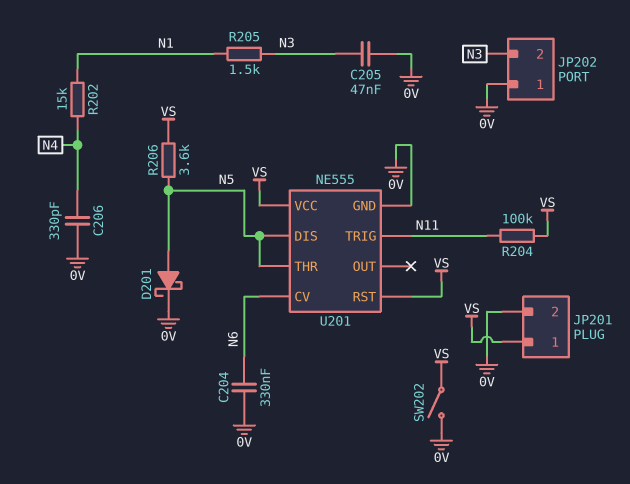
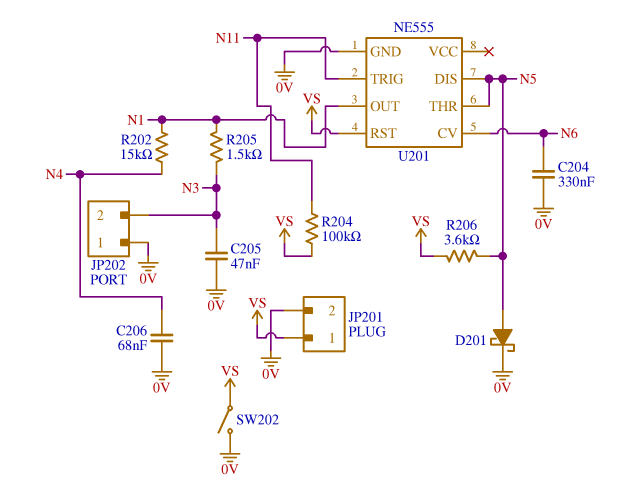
C206: 330pF (0V, N4) -> 68nF (0V, N4)
U201 pin OUT: none -> N1
U201 pin VCC: VS -> none

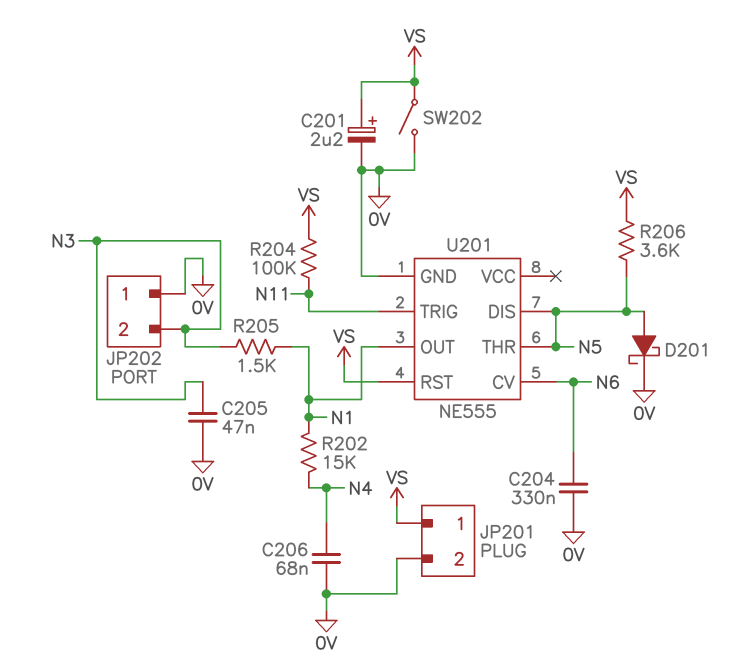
C201: none -> 2.2uF (plus VS, minus 0V)

